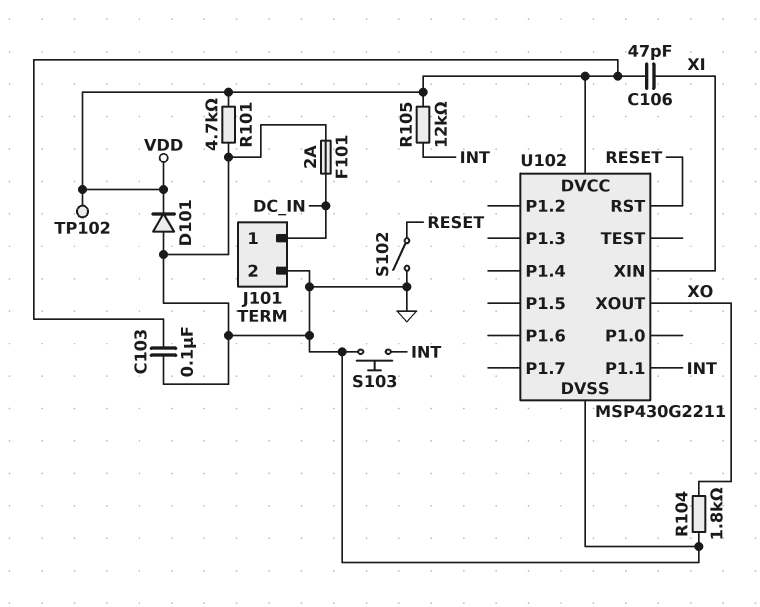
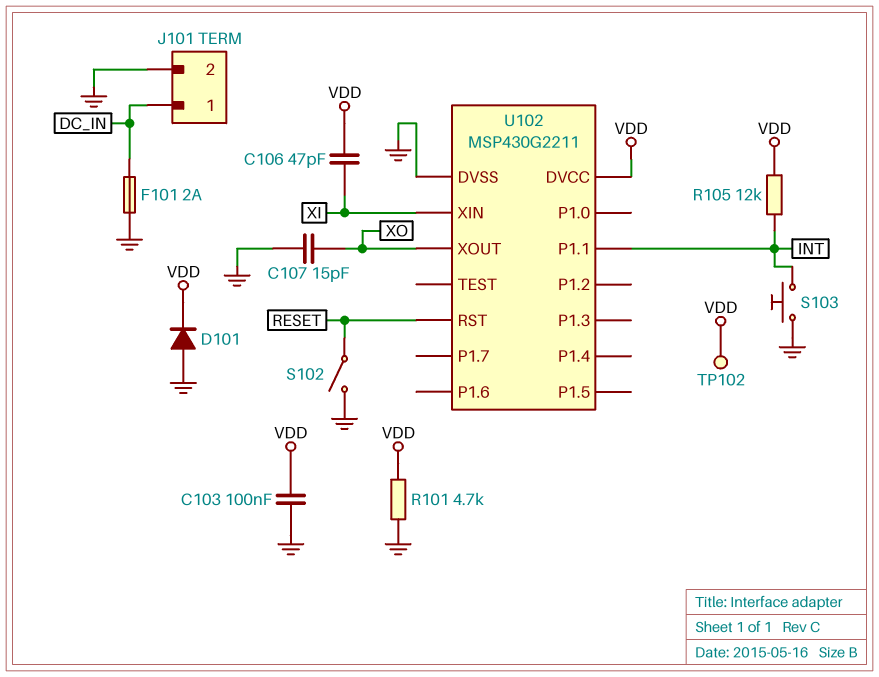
C107: none -> 15pF (GND, XO)
R104: 1.8k (GND, XO) -> none

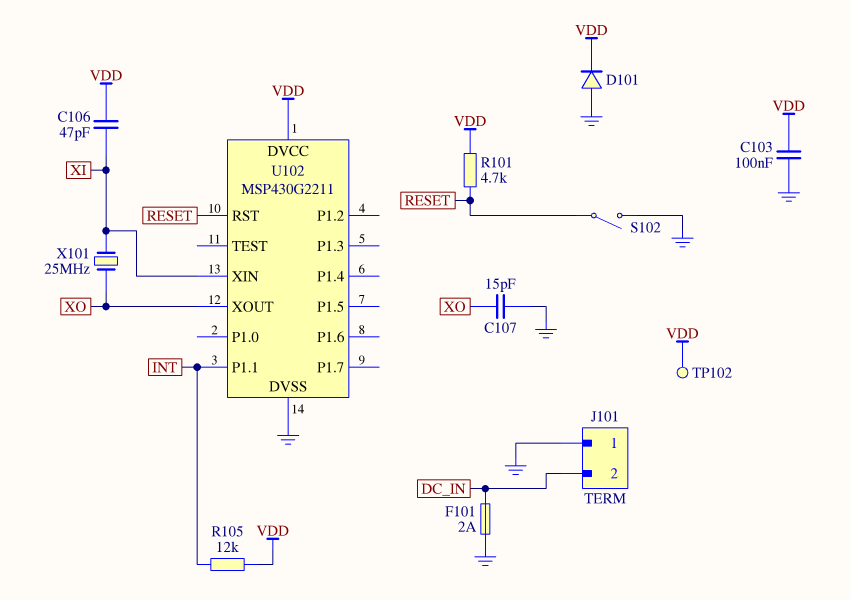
J101 pin 1: DC_IN -> GND
J101 pin 2: GND -> DC_IN
R101: 4.7k (GND, VDD) -> 4.7k (RESET, VDD)
S103: button (GND, INT) -> none
X101: none -> 25MHz (XI, XO)

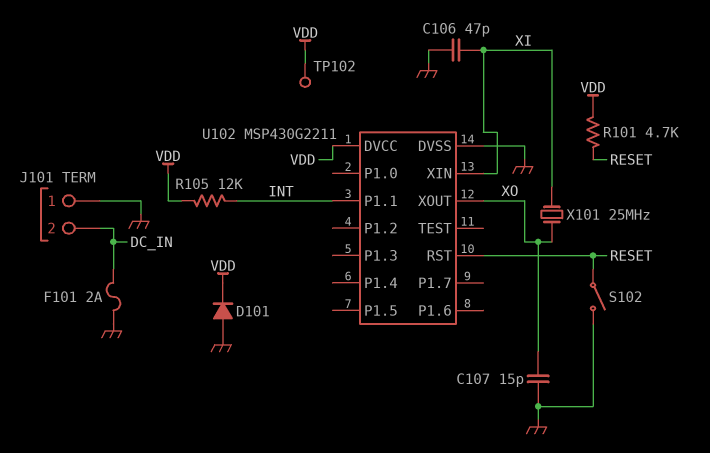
C103: 100nF (GND, VDD) -> none
C106: 47pF (VDD, XI) -> 47pF (GND, XI)

